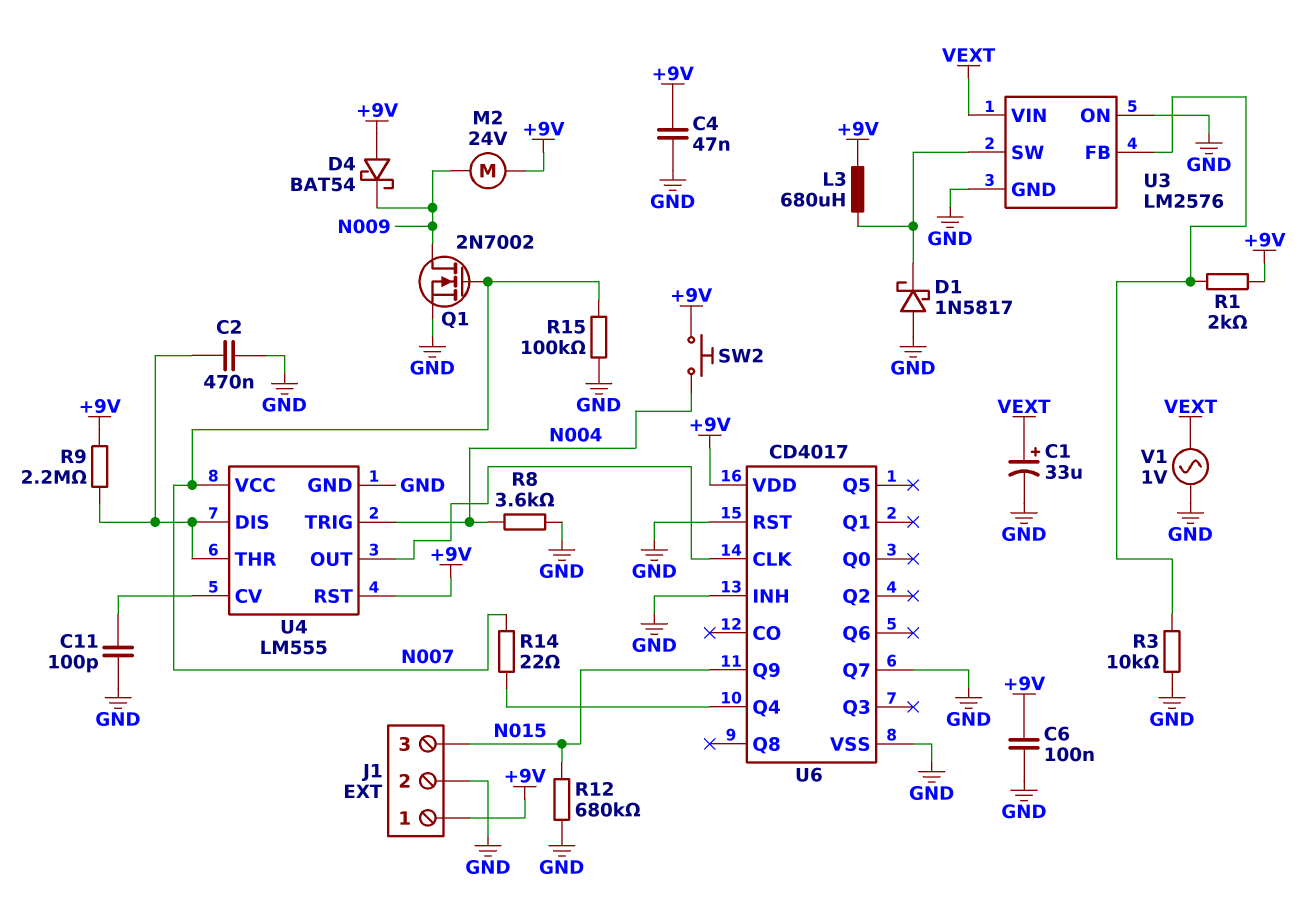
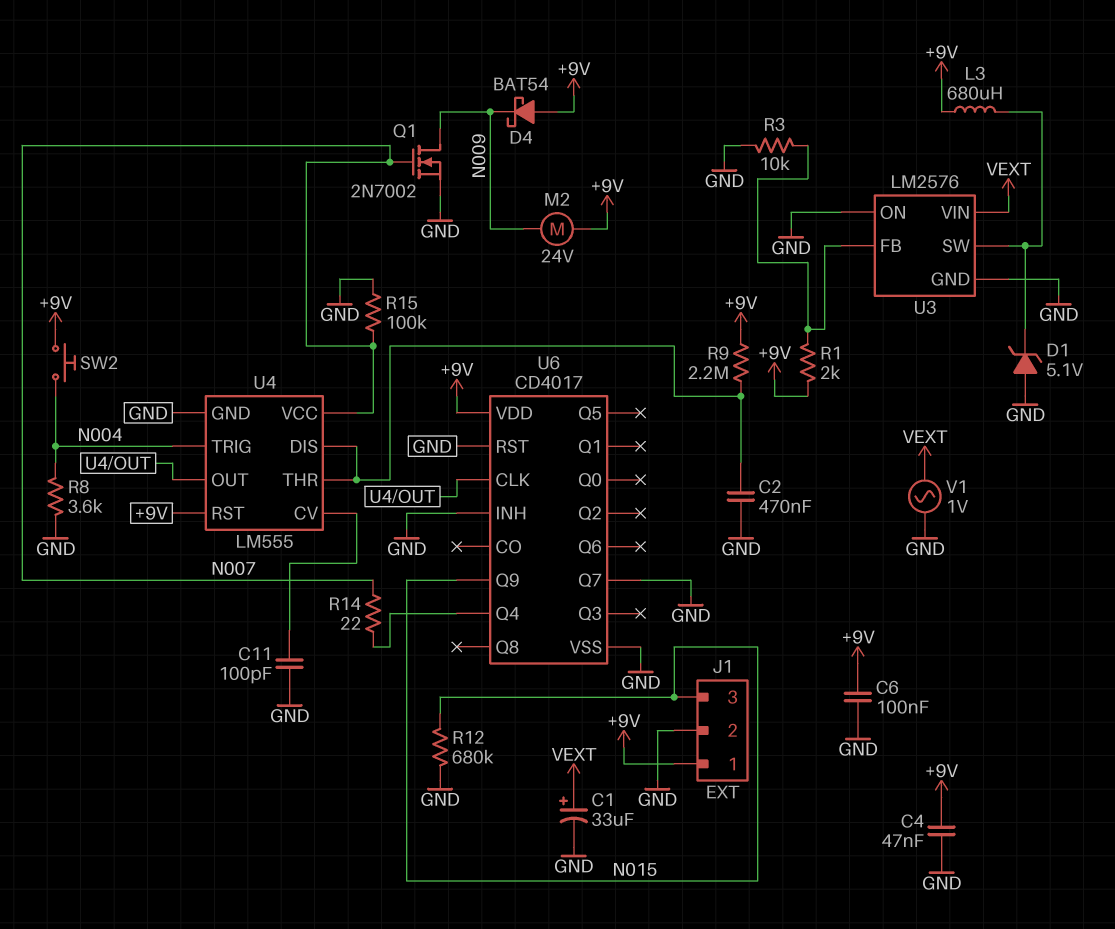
D1: schottky 1N5817 (A GND, K U3/SW) -> zener 5.1V (A GND, K U3/SW)

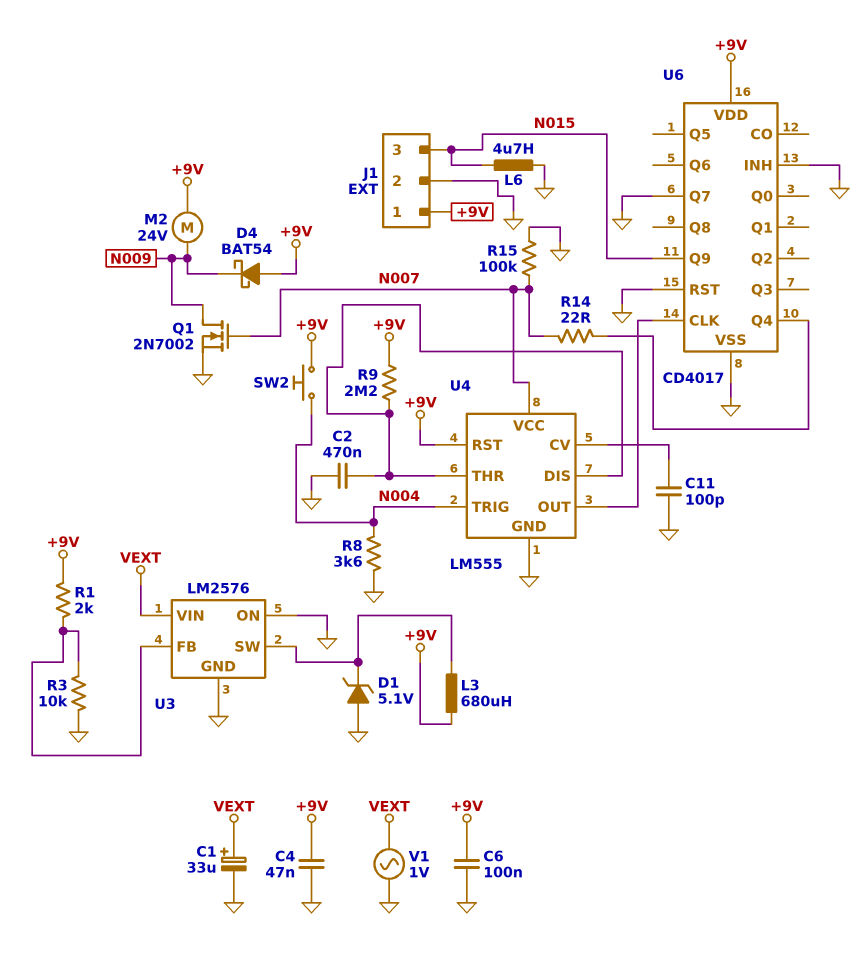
L6: none -> 4.7uH (GND, N015)
R12: 680k (GND, N015) -> none

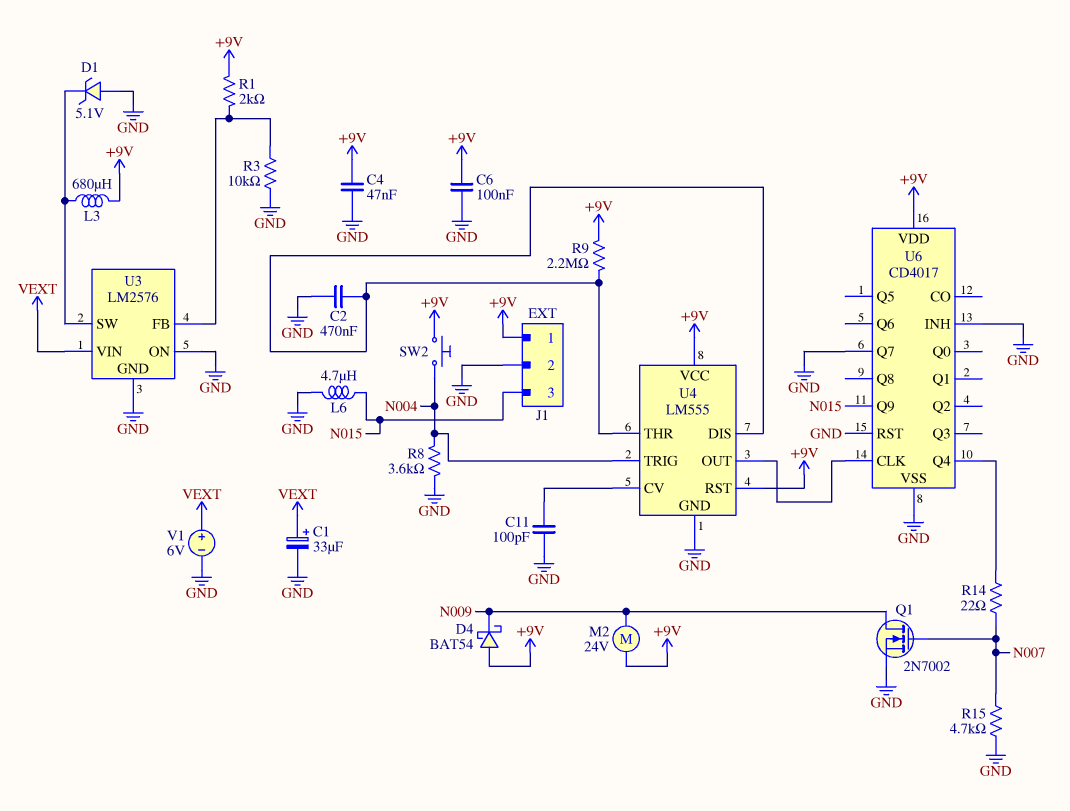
R15: 100k (GND, N007) -> 4.7k (GND, N007)
U4 pin VCC: N007 -> +9V
V1: AC 1V (GND, VEXT) -> 6V (plus VEXT, minus GND)

